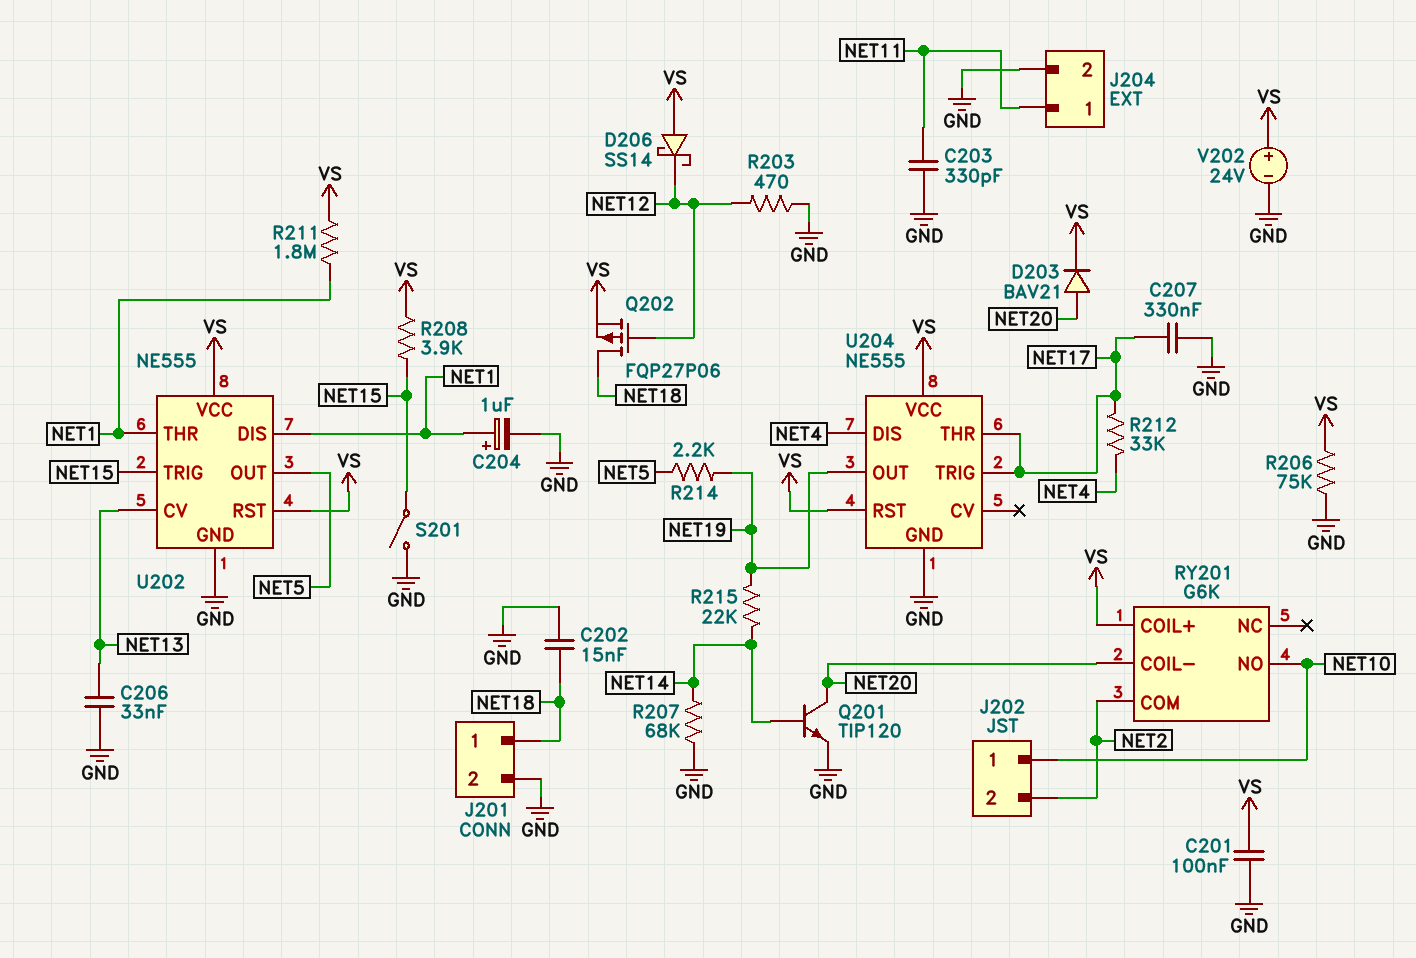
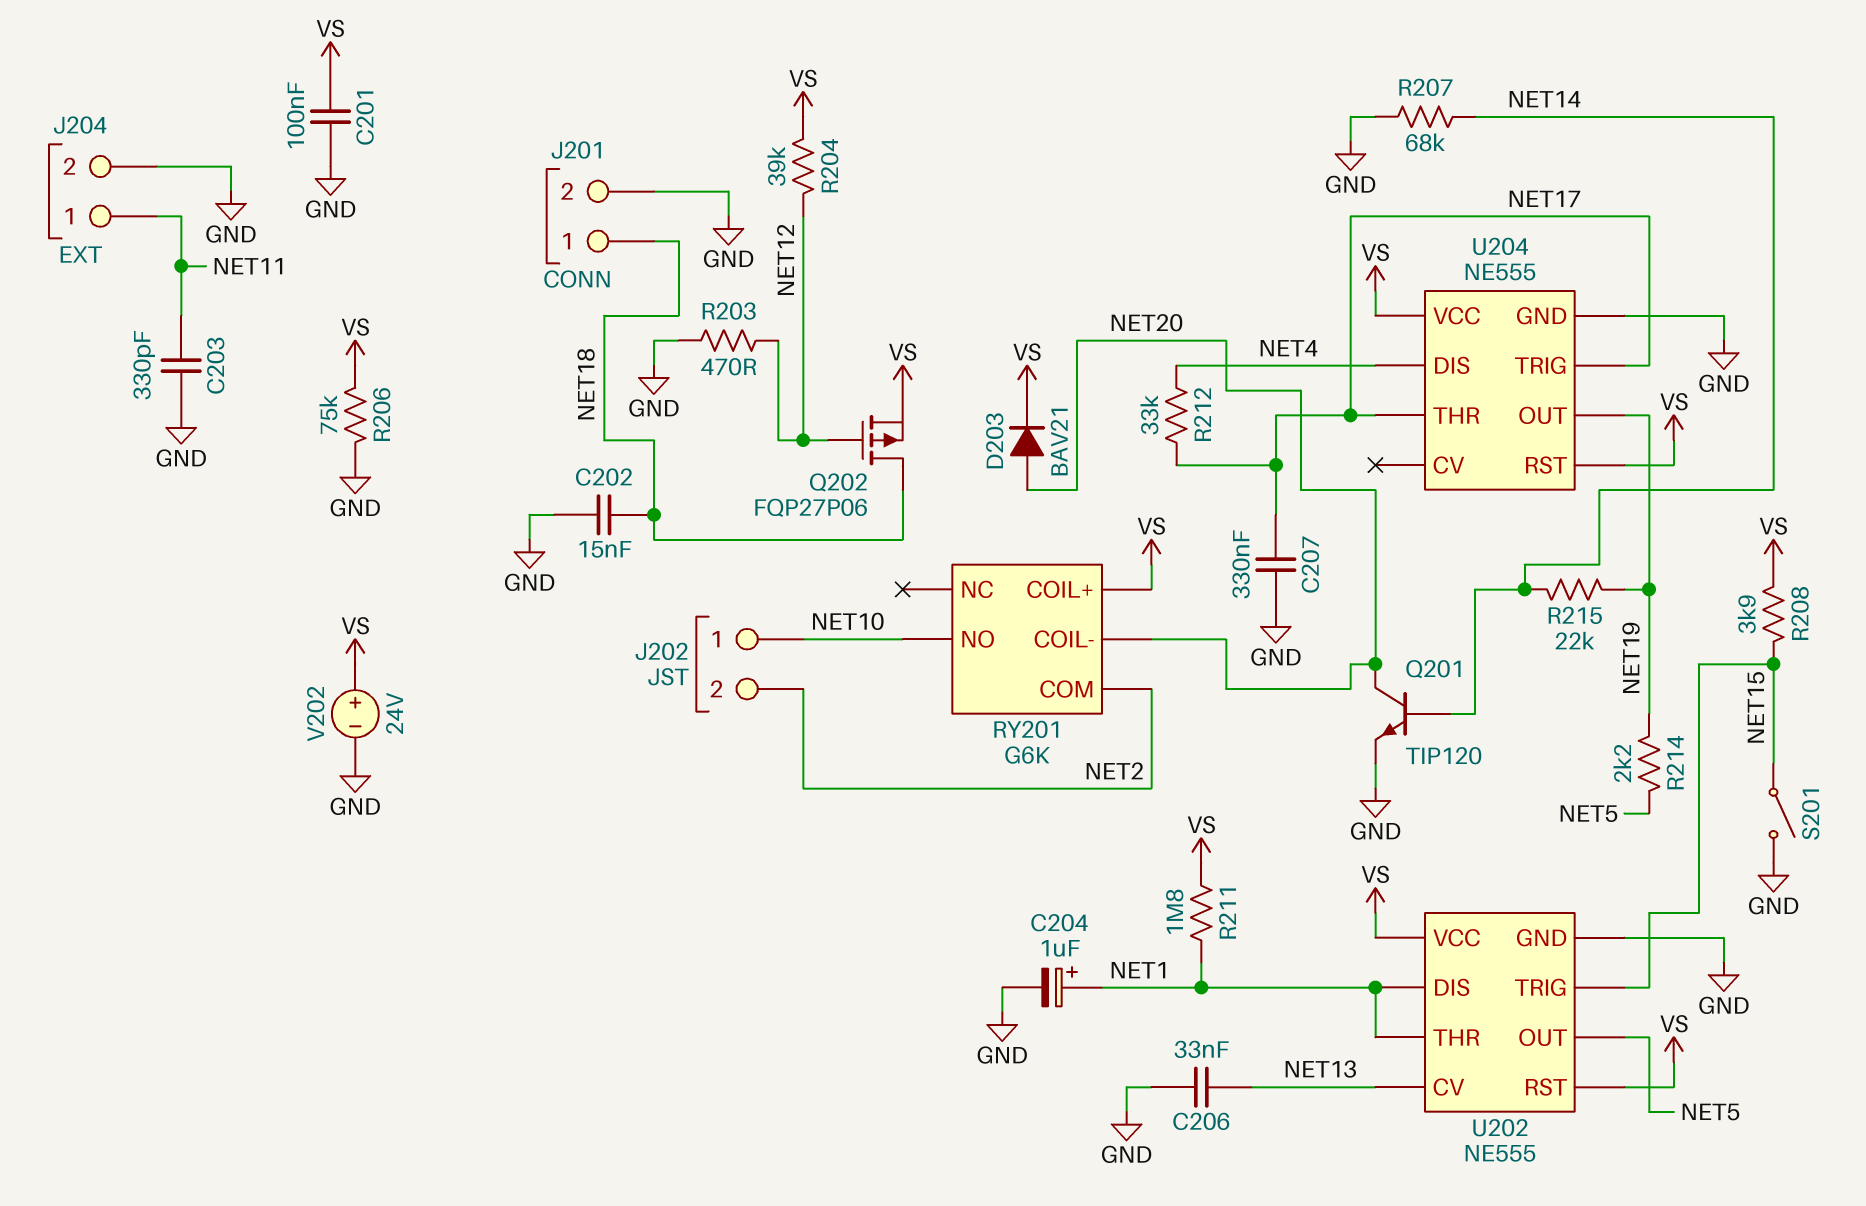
D206: schottky SS14 (A VS, K NET12) -> none
R204: none -> 39k (NET12, VS)

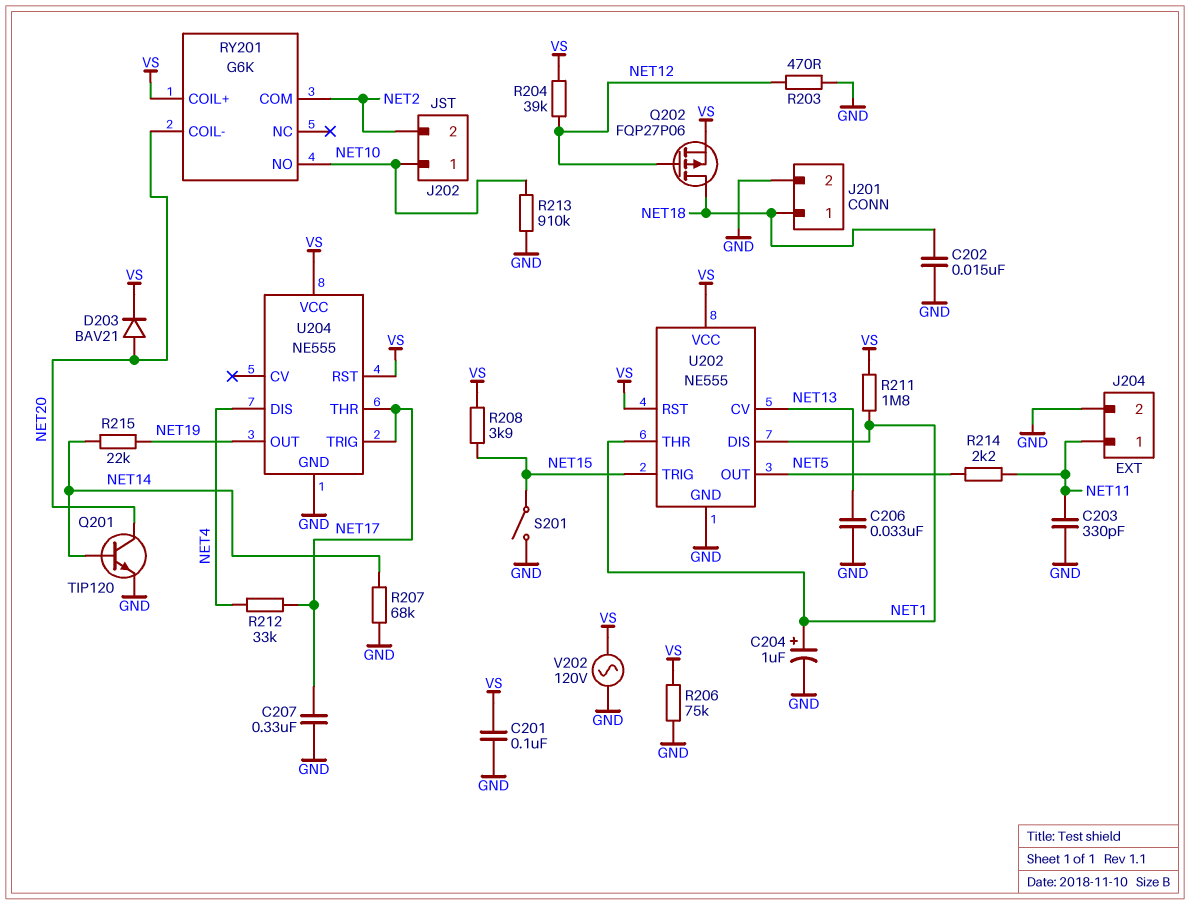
R213: none -> 910k (GND, NET10)
R214: 2.2k (NET5, NET19) -> 2.2k (NET5, NET11)
V202: 24V (plus VS, minus GND) -> AC 120V (GND, VS)

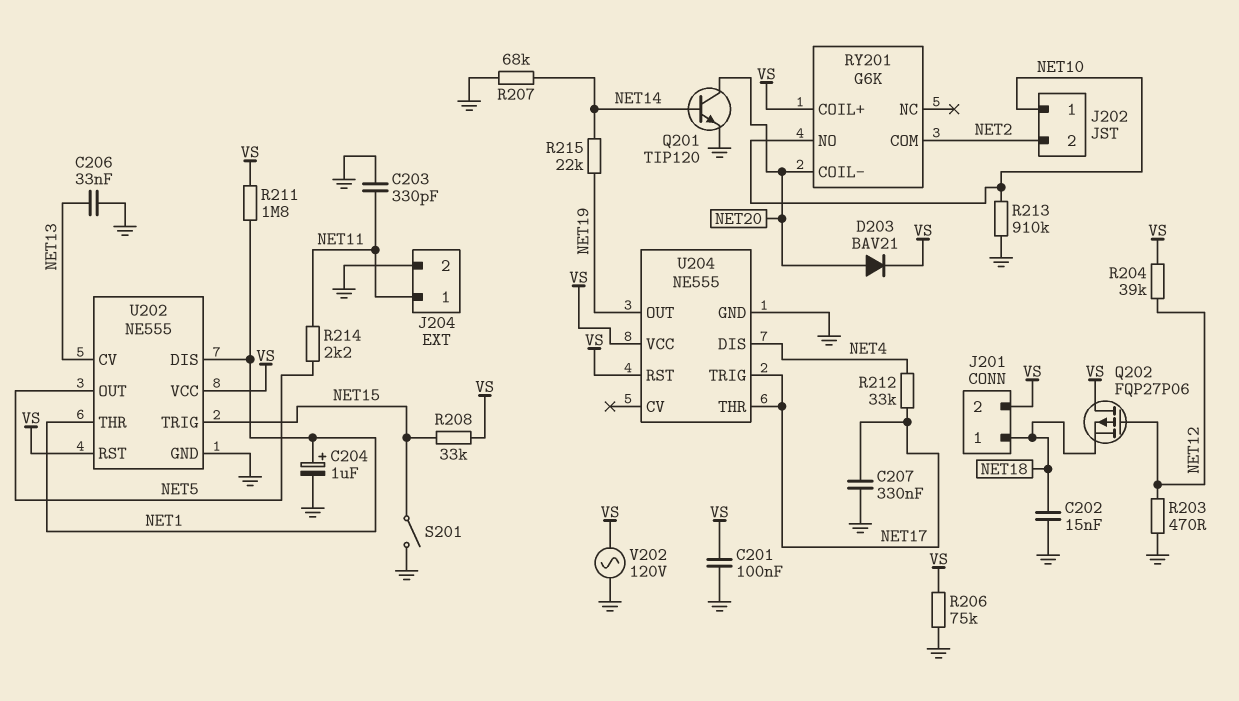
J201 pin 2: GND -> VS
Q202: PMOS FQP27P06 (G NET12, D NET18, S VS) -> PMOS FQP27P06 (G NET12, D VS, S NET18)
R208: 3.9k (NET15, VS) -> 33k (NET15, VS)

